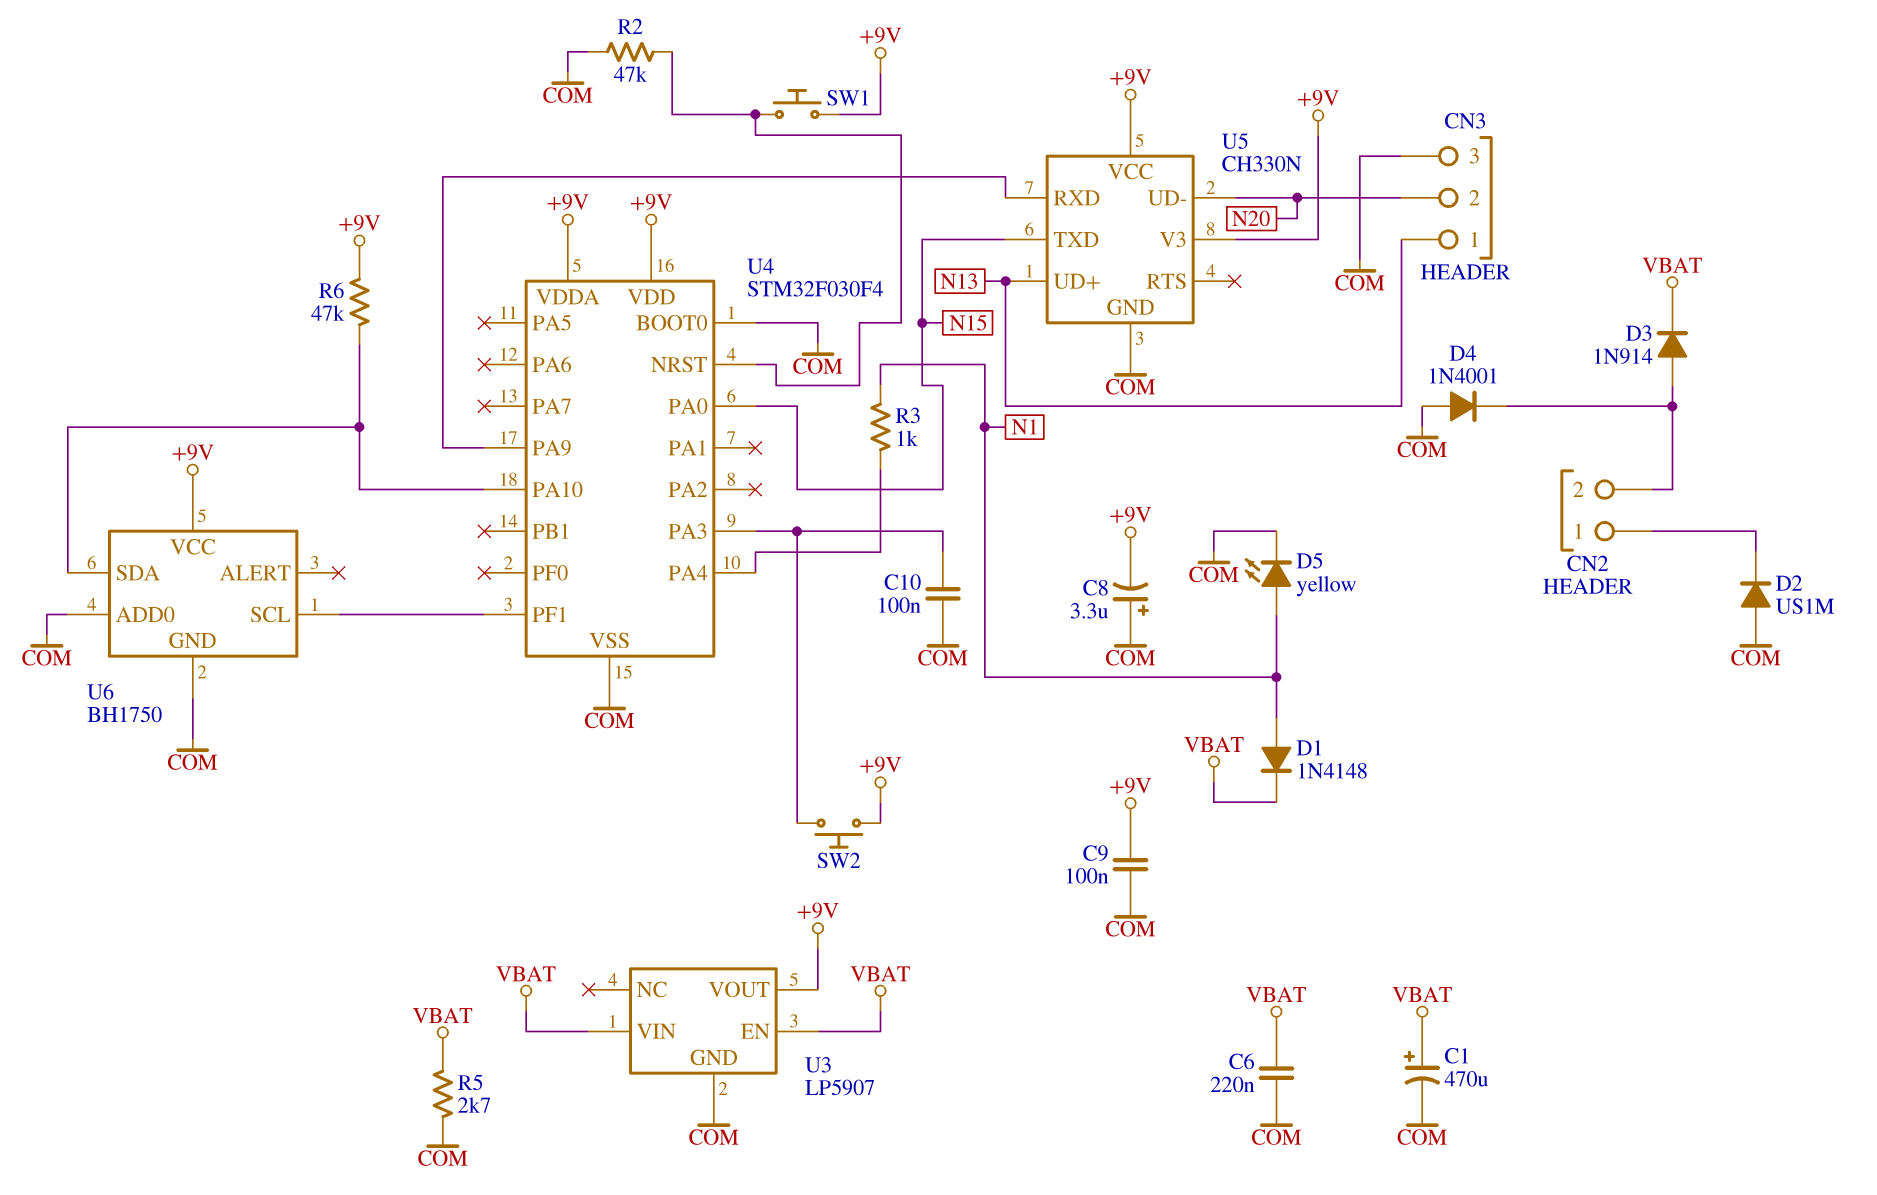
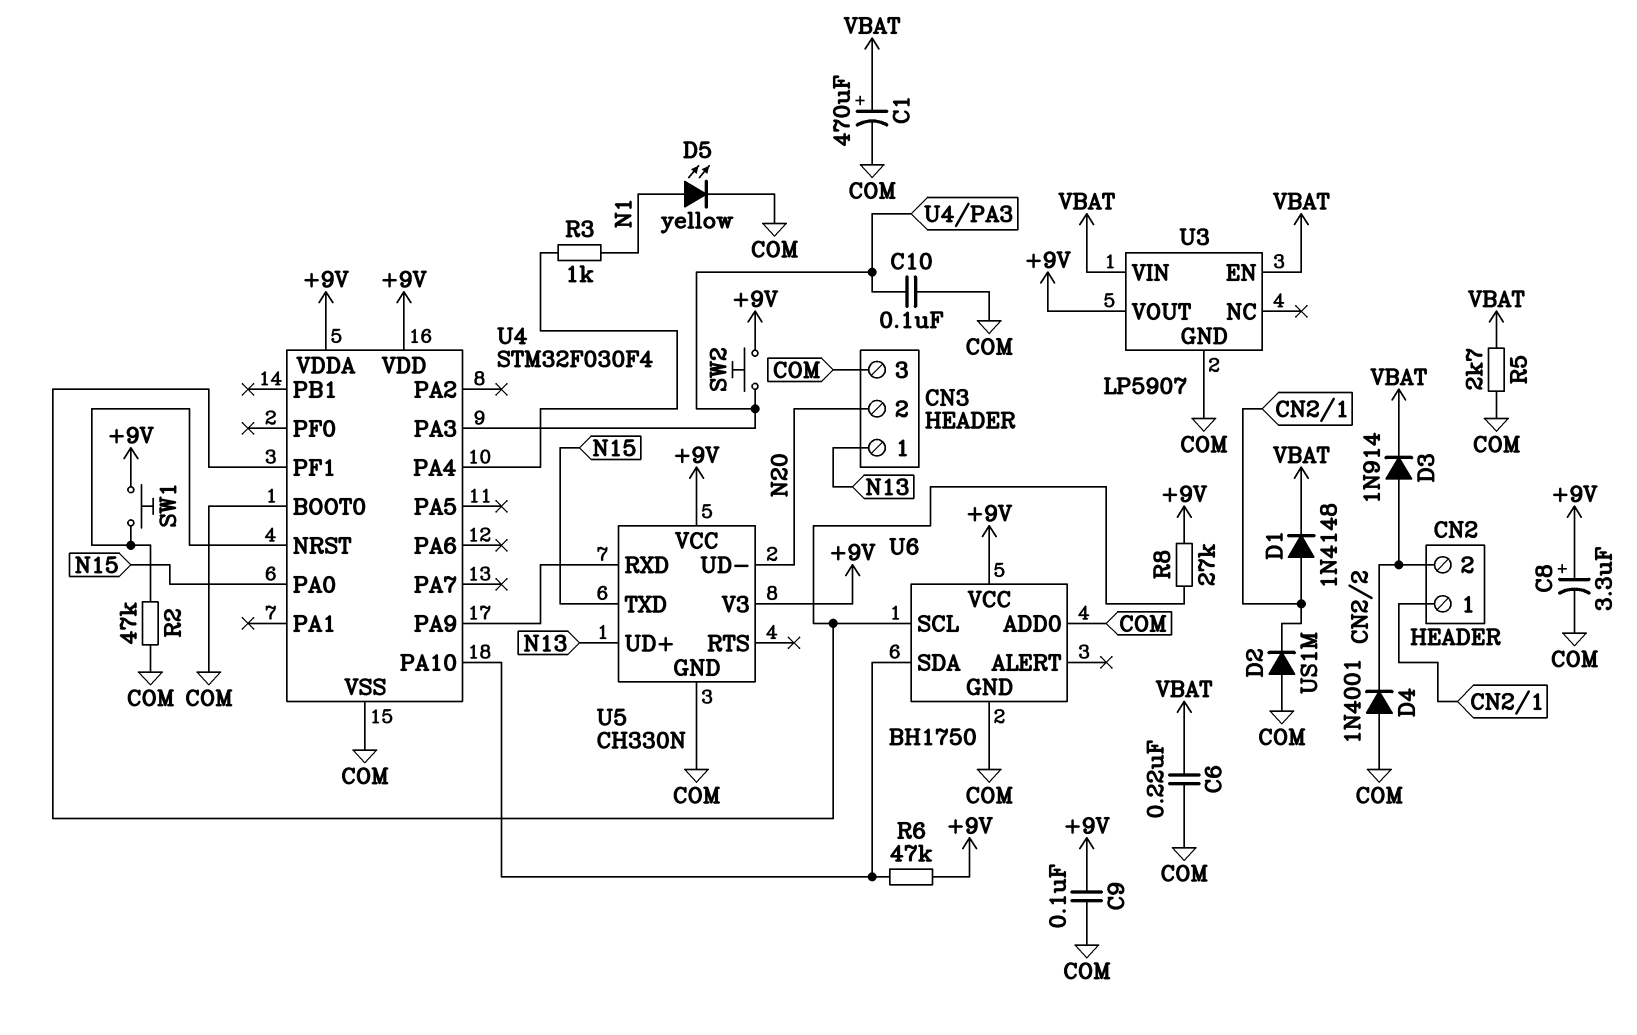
C8: 3.3uF (plus COM, minus +9V) -> 3.3uF (plus +9V, minus COM)
D1: diode 1N4148 (A N1, K VBAT) -> diode 1N4148 (A CN2/1, K VBAT)
R8: none -> 27k (+9V, U4/PF1)

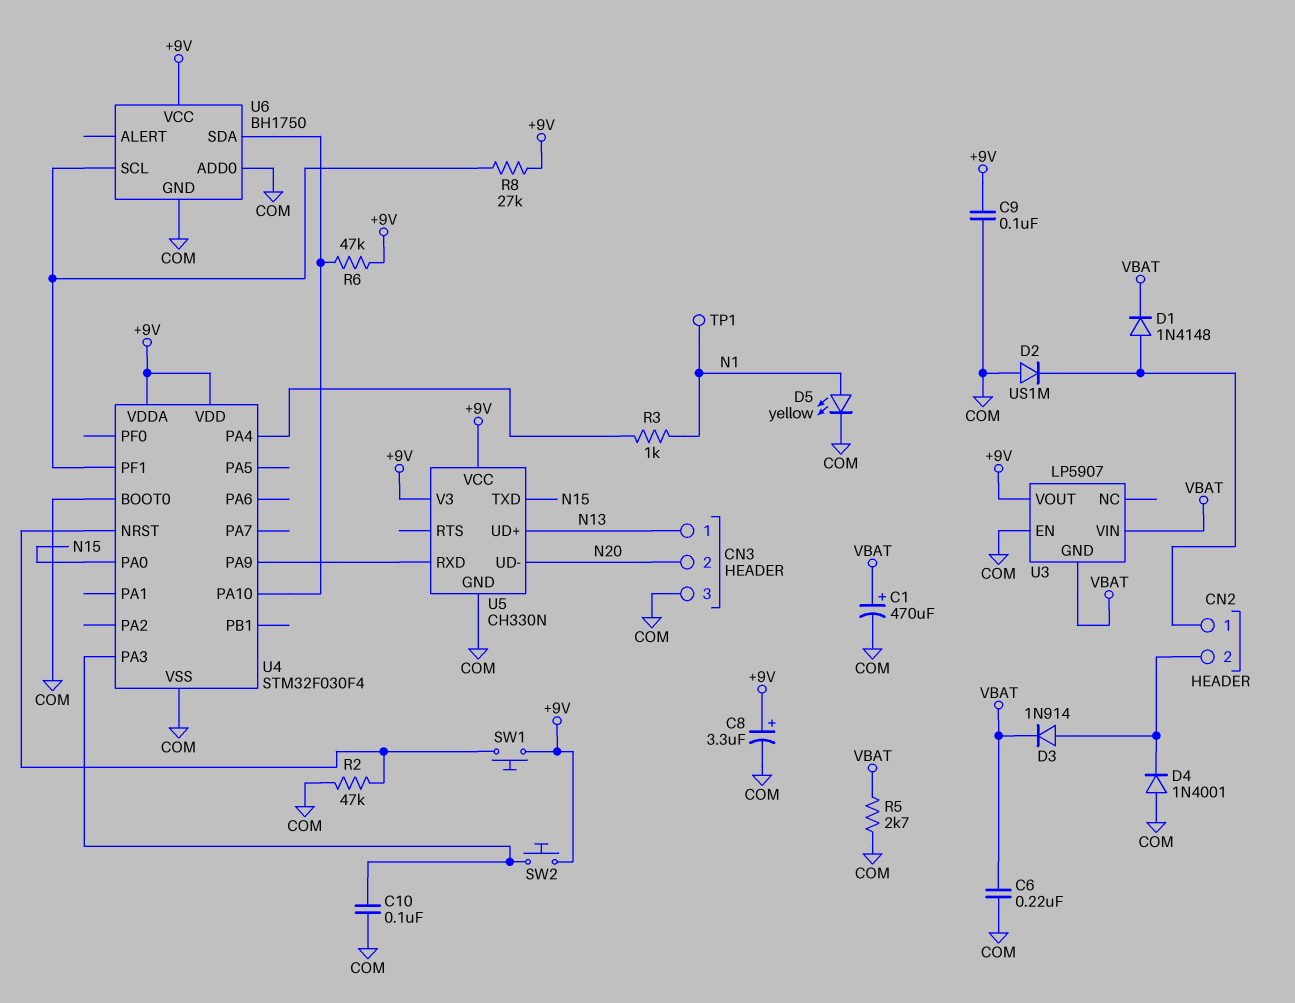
TP1: none -> test point (N1)
U3 pin EN: VBAT -> COM
U3 pin GND: COM -> VBAT

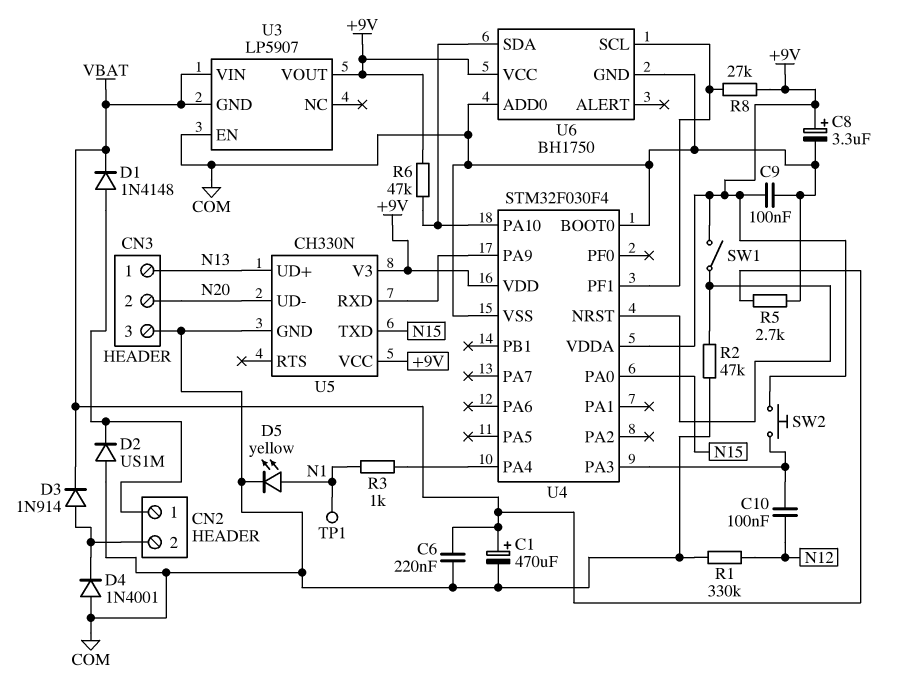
C10: 100nF (COM, U4/PA3) -> 100nF (N12, U4/PA3)
R1: none -> 330k (COM, N12)
SW1: button (+9V, U4/NRST) -> switch (+9V, U4/NRST)

